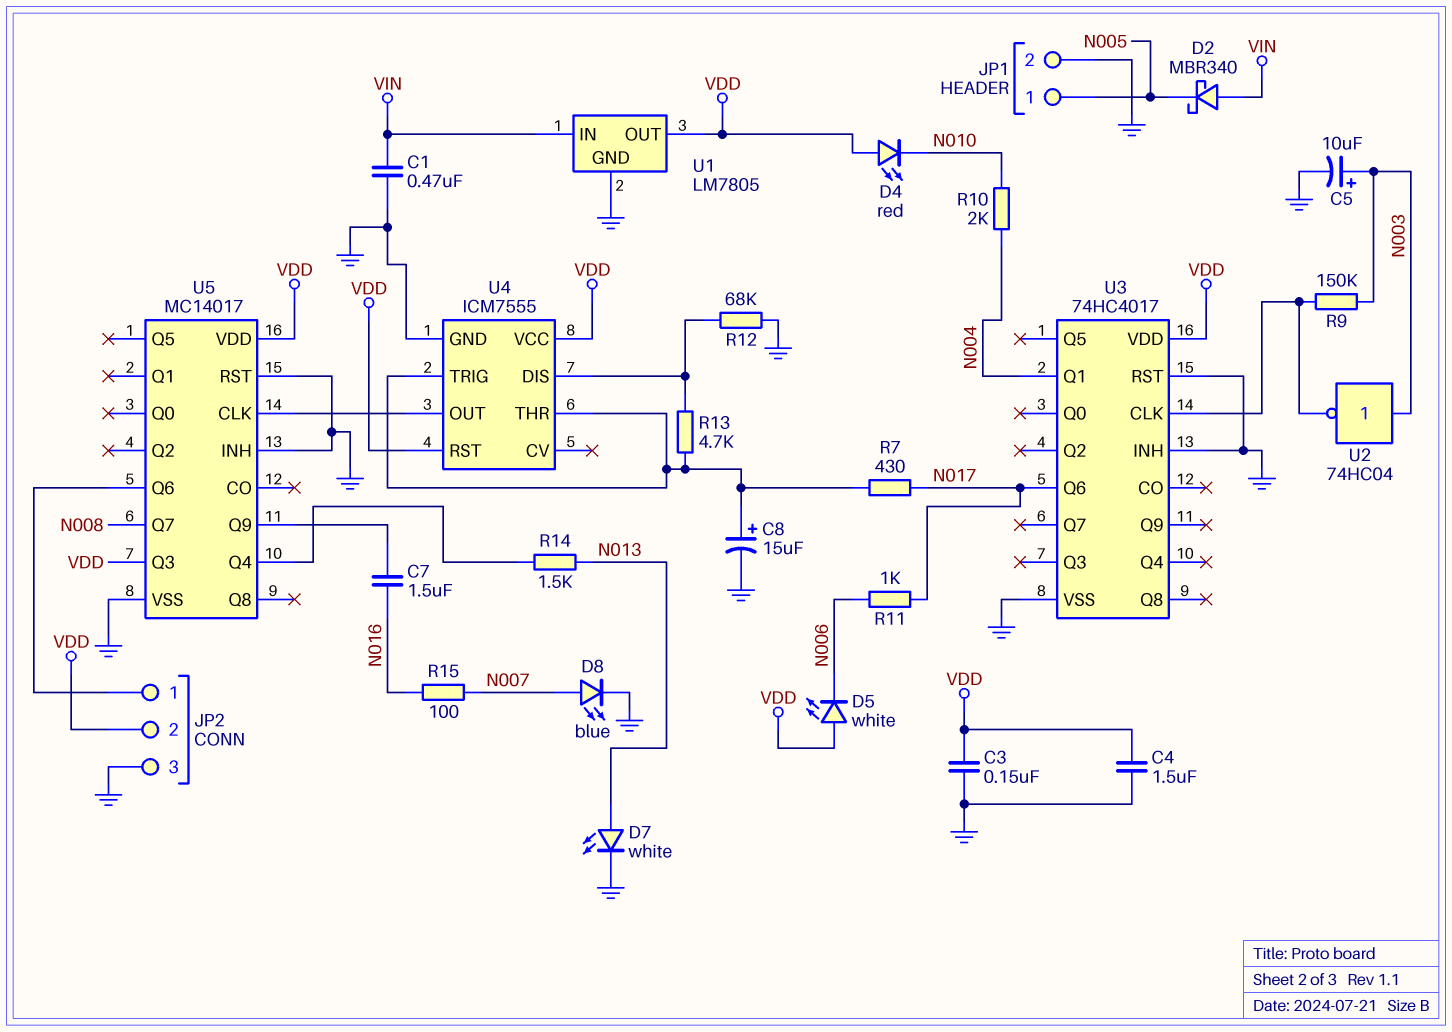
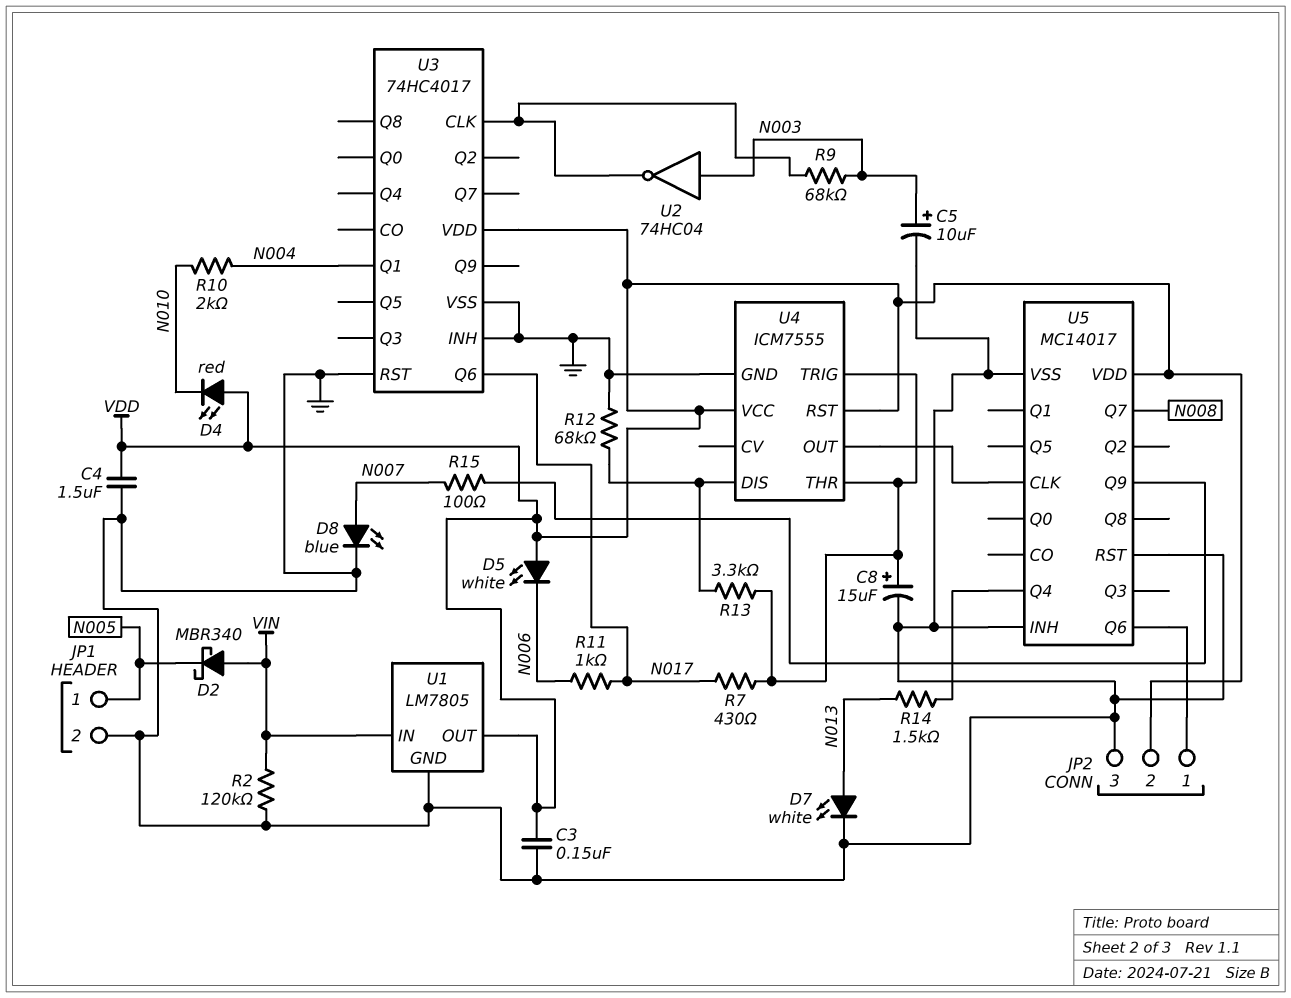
C1: 470nF (GND, VIN) -> none
C7: 1.5uF (N016, U5/Q9) -> none
R2: none -> 120k (GND, VIN)
R9: 150k (N003, U3/CLK) -> 68k (N003, U3/CLK)
R13: 4.7k (U4/DIS, U4/THR) -> 3.3k (U4/DIS, U4/THR)
R15: 100 (N007, N016) -> 100 (N007, U5/Q9)
U5 pin Q3: VDD -> none

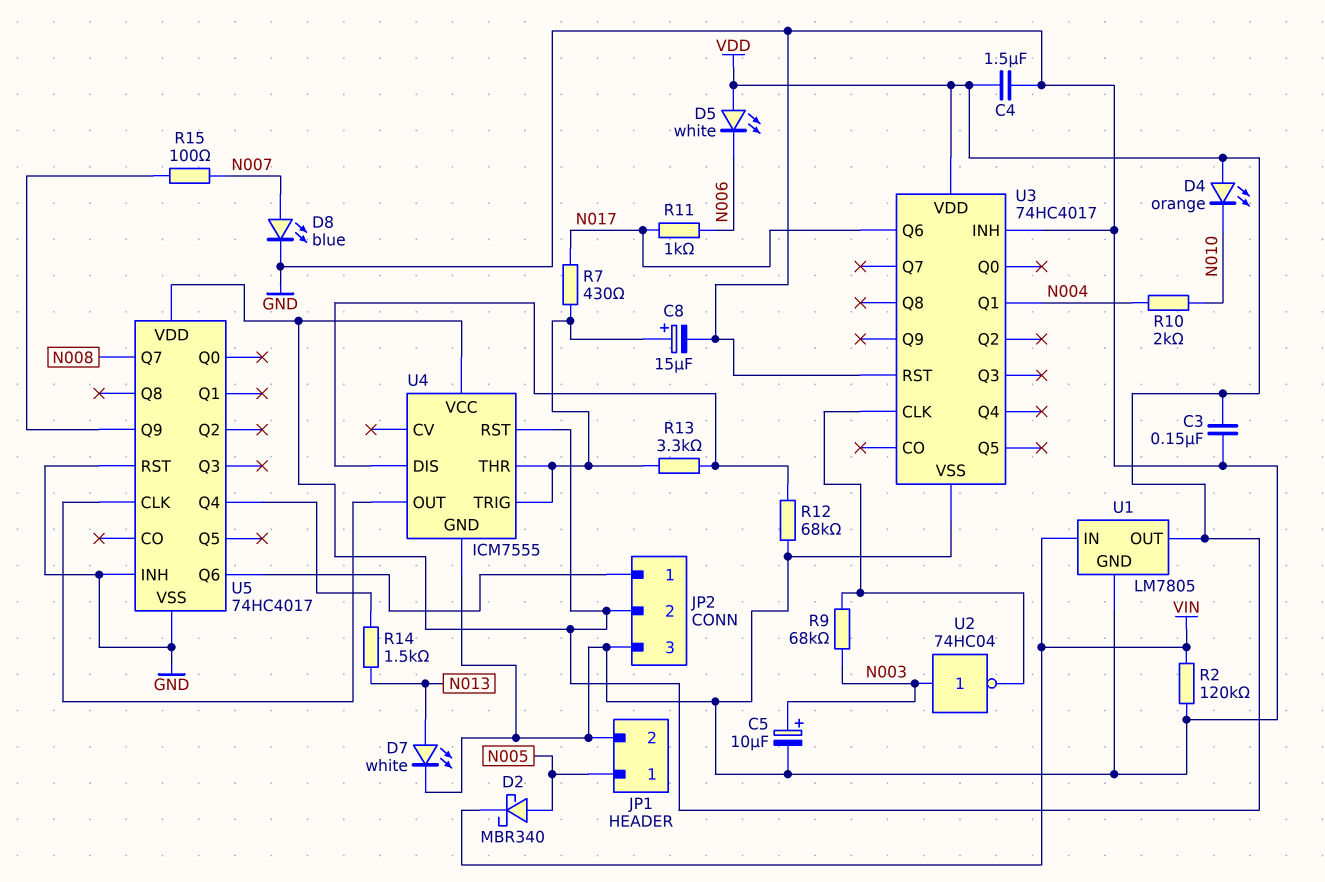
D2: schottky MBR340 (A VIN, K N005) -> schottky MBR340 (A N005, K VIN)
D4: LED red (A VDD, K N010) -> LED orange (A VDD, K N010)
U5: MC14017 -> 74HC4017

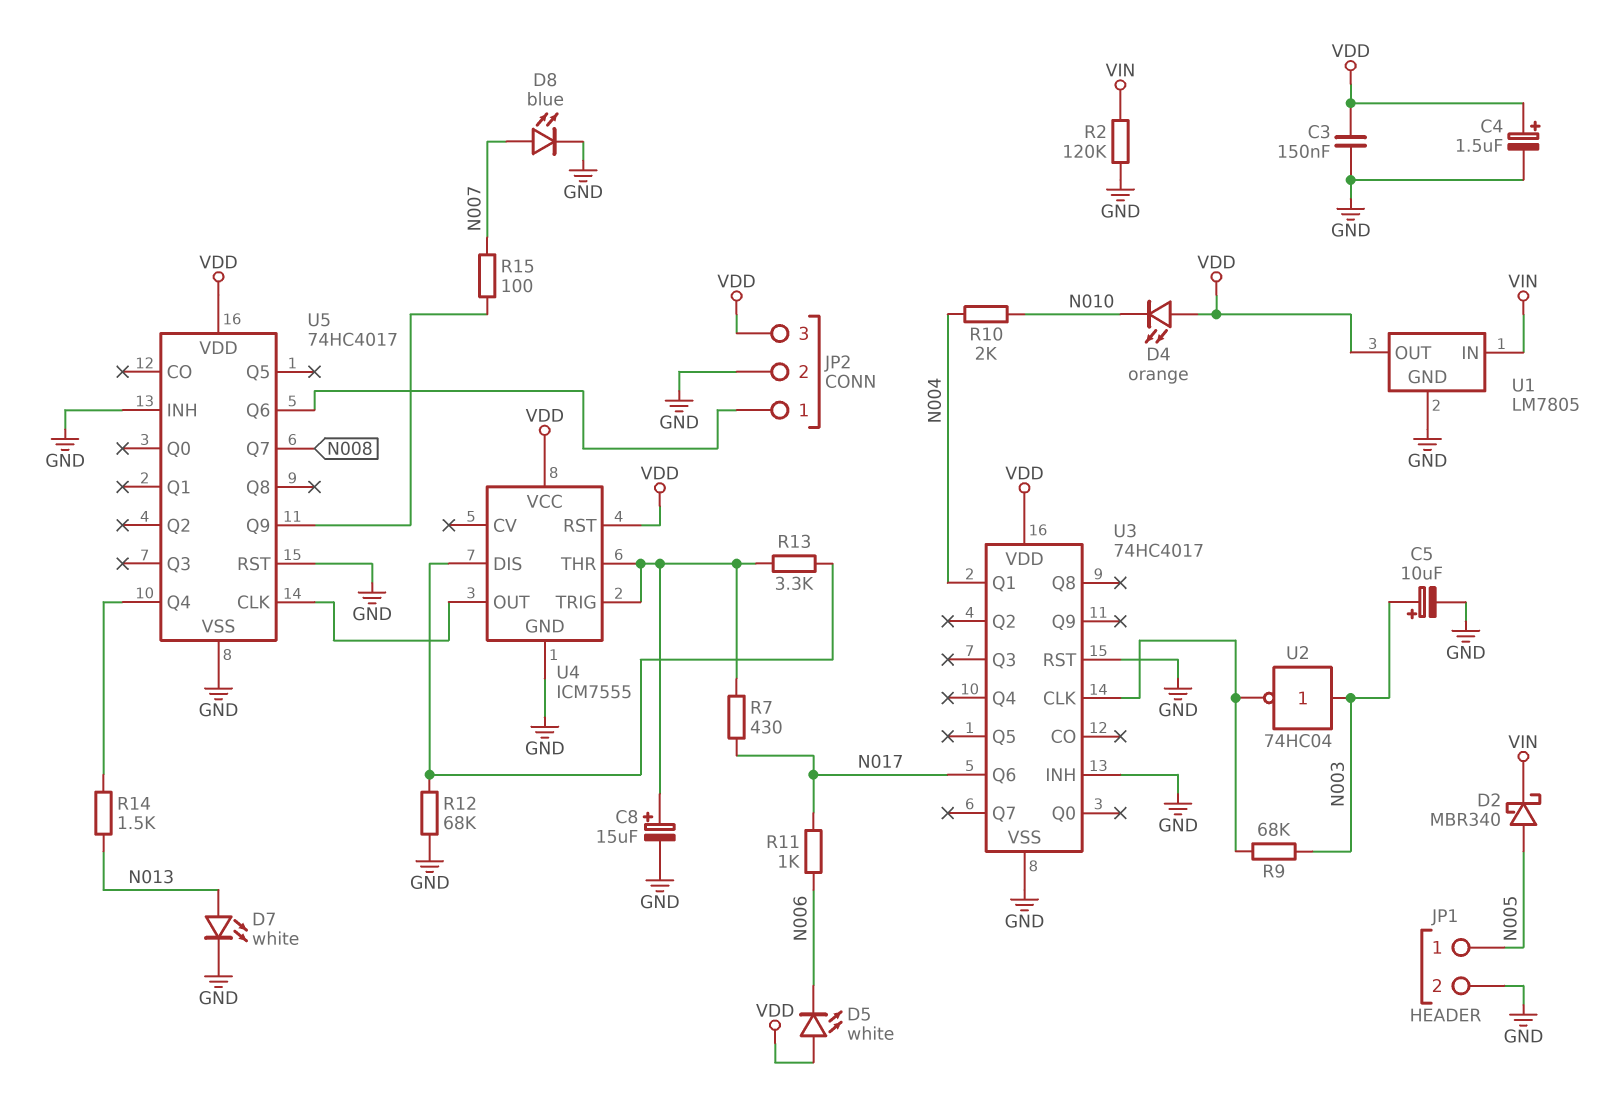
C4: 1.5uF (GND, VDD) -> 1.5uF (plus VDD, minus GND)
JP2 pin 2: VDD -> GND
JP2 pin 3: GND -> VDD

